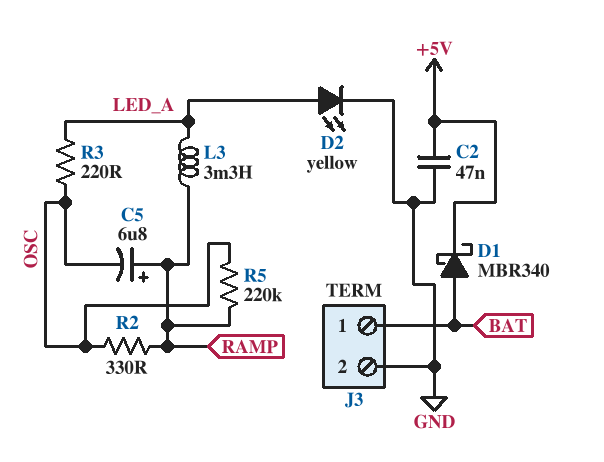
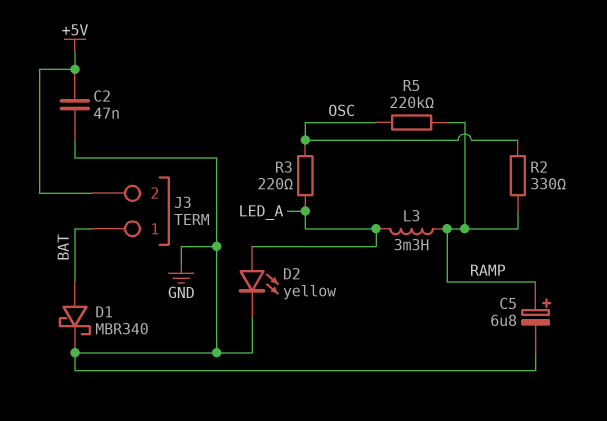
C5: 6.8uF (plus RAMP, minus OSC) -> 6.8uF (plus RAMP, minus GND)
D1: schottky MBR340 (A BAT, K +5V) -> schottky MBR340 (A BAT, K GND)
J3 pin 2: GND -> +5V

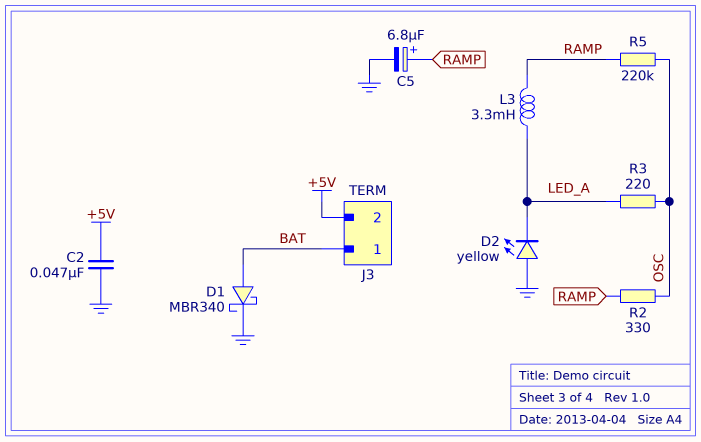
D2: LED yellow (A LED_A, K GND) -> LED yellow (A GND, K LED_A)

